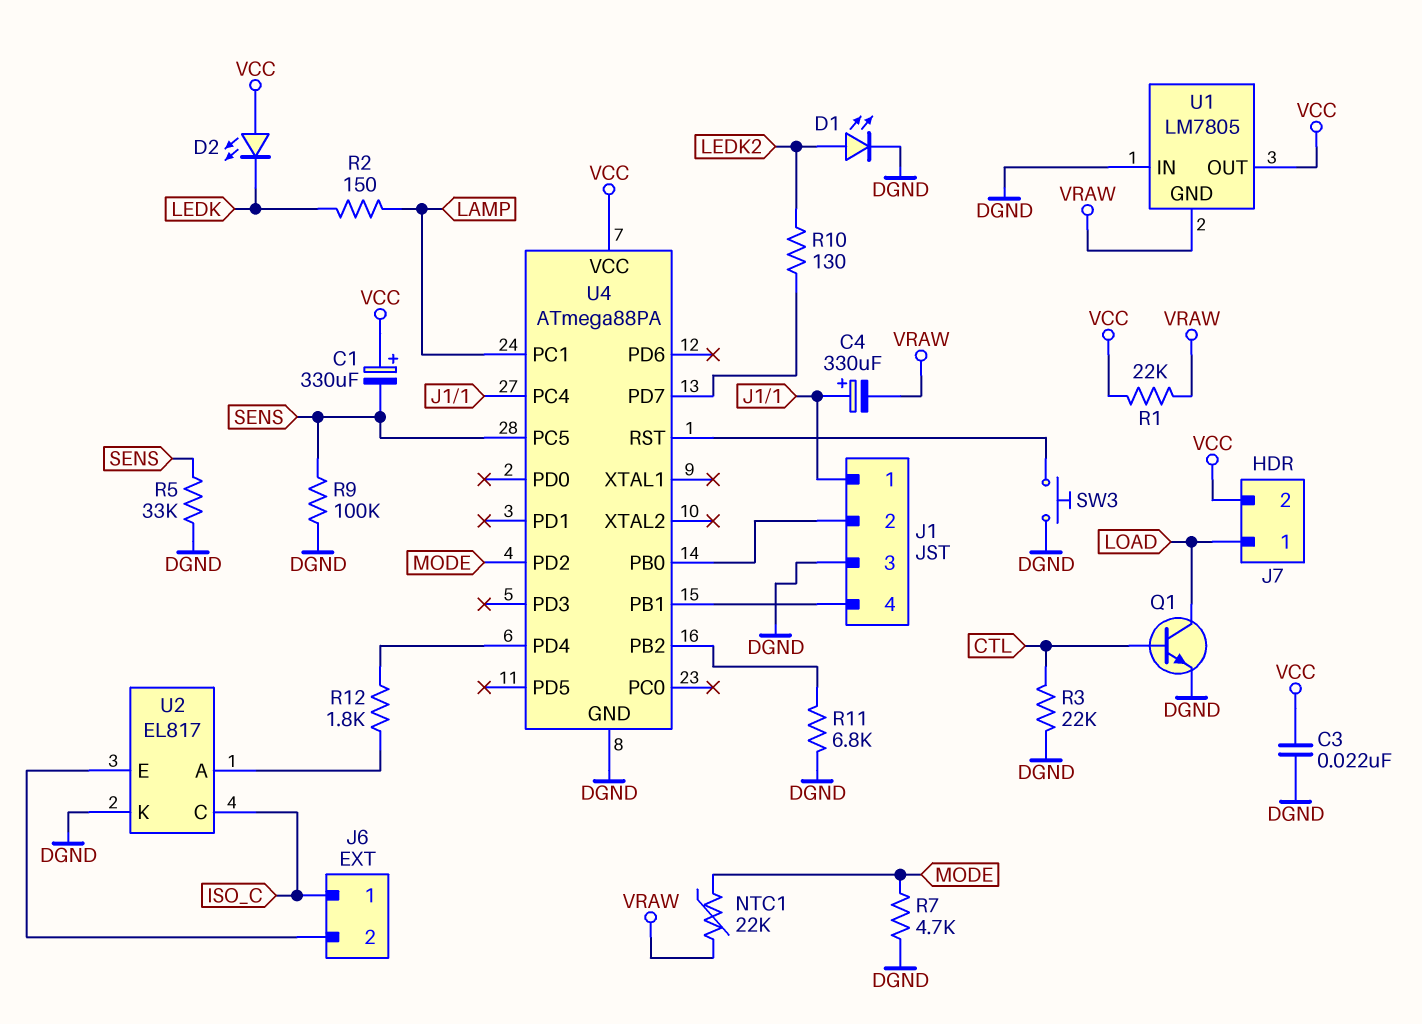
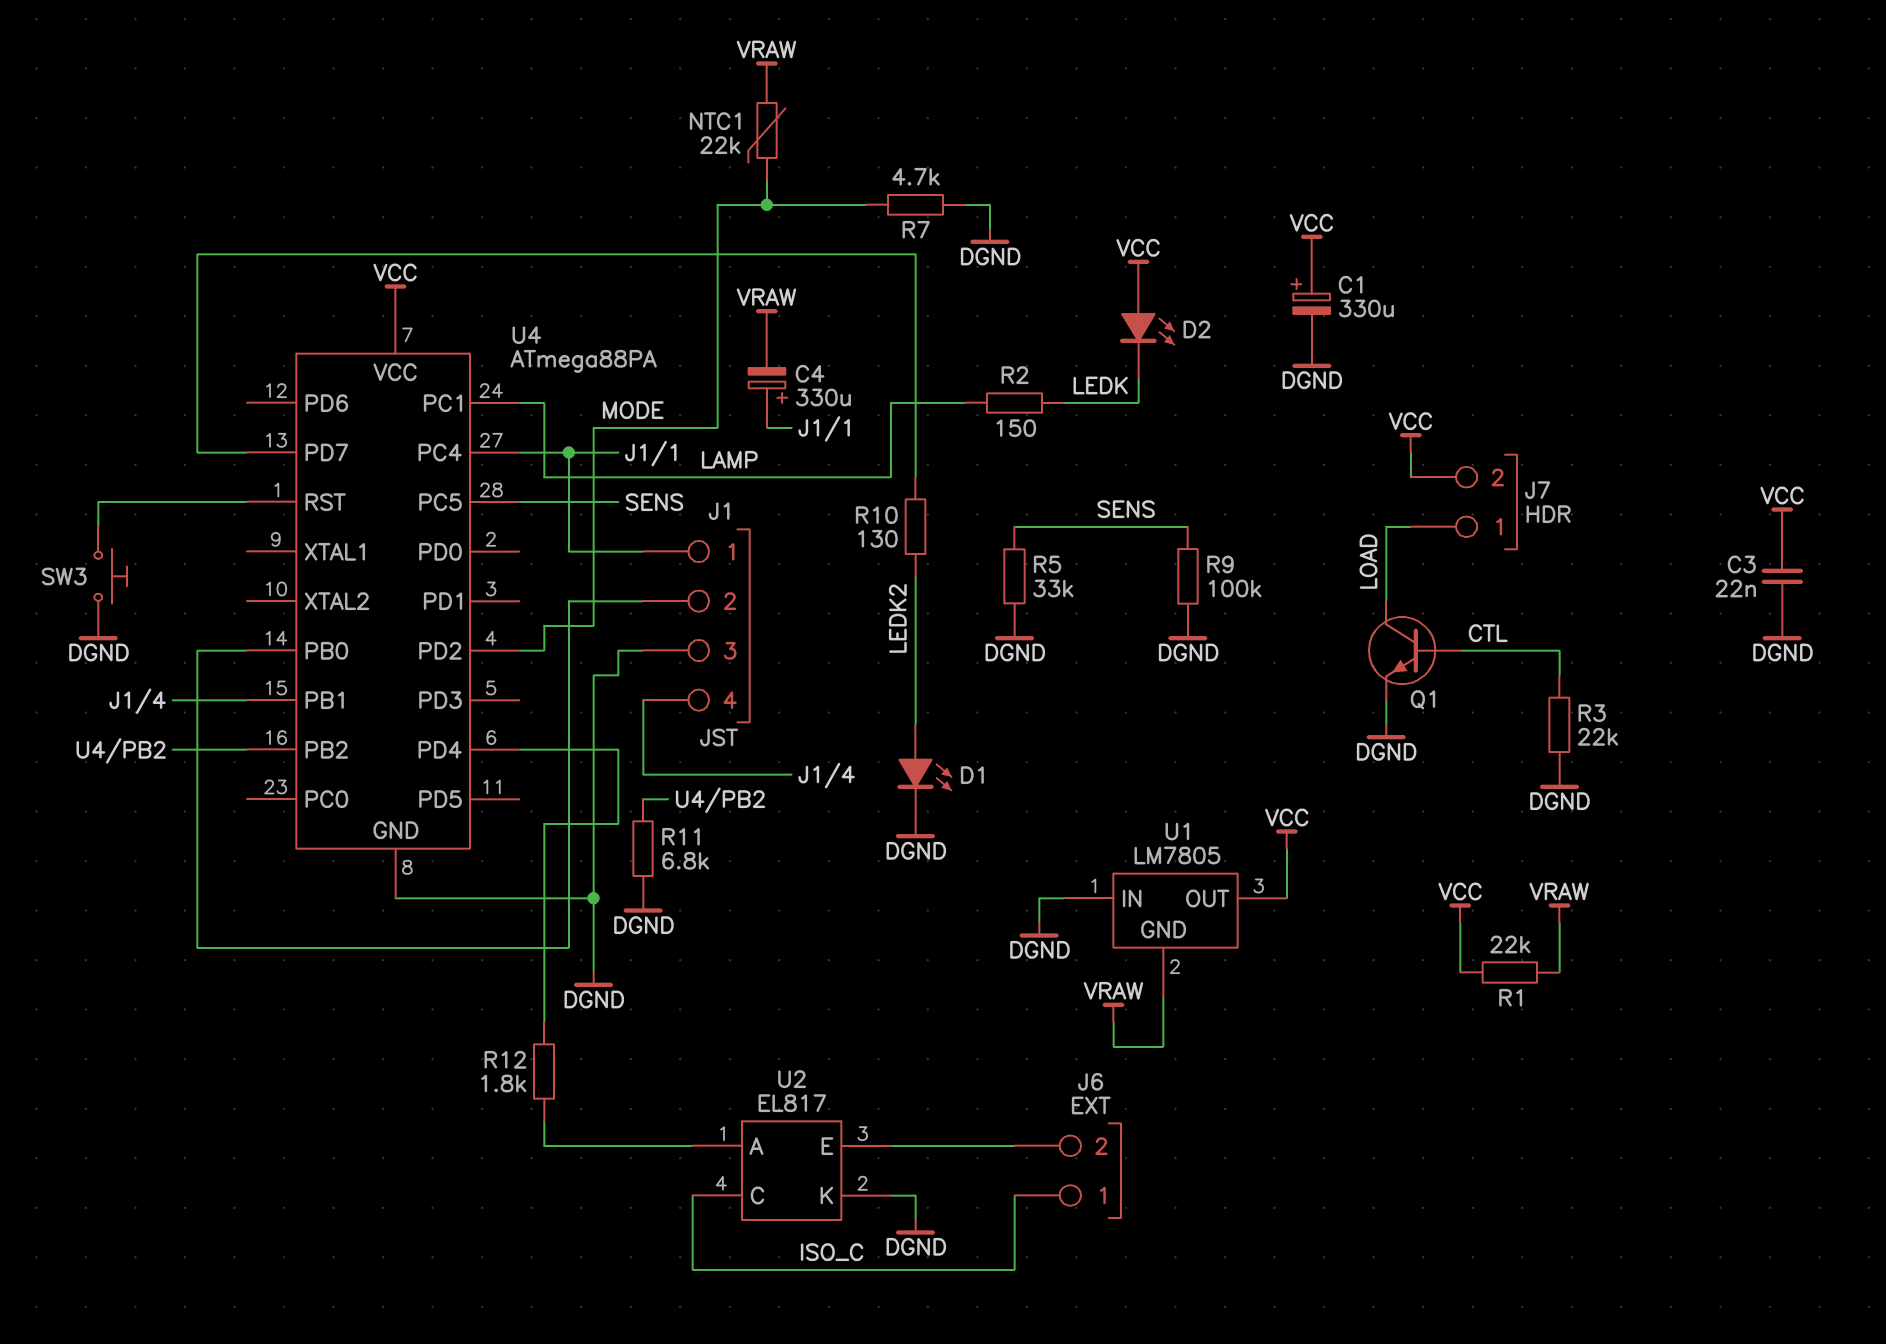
C1: 330uF (plus VCC, minus SENS) -> 330uF (plus VCC, minus DGND)

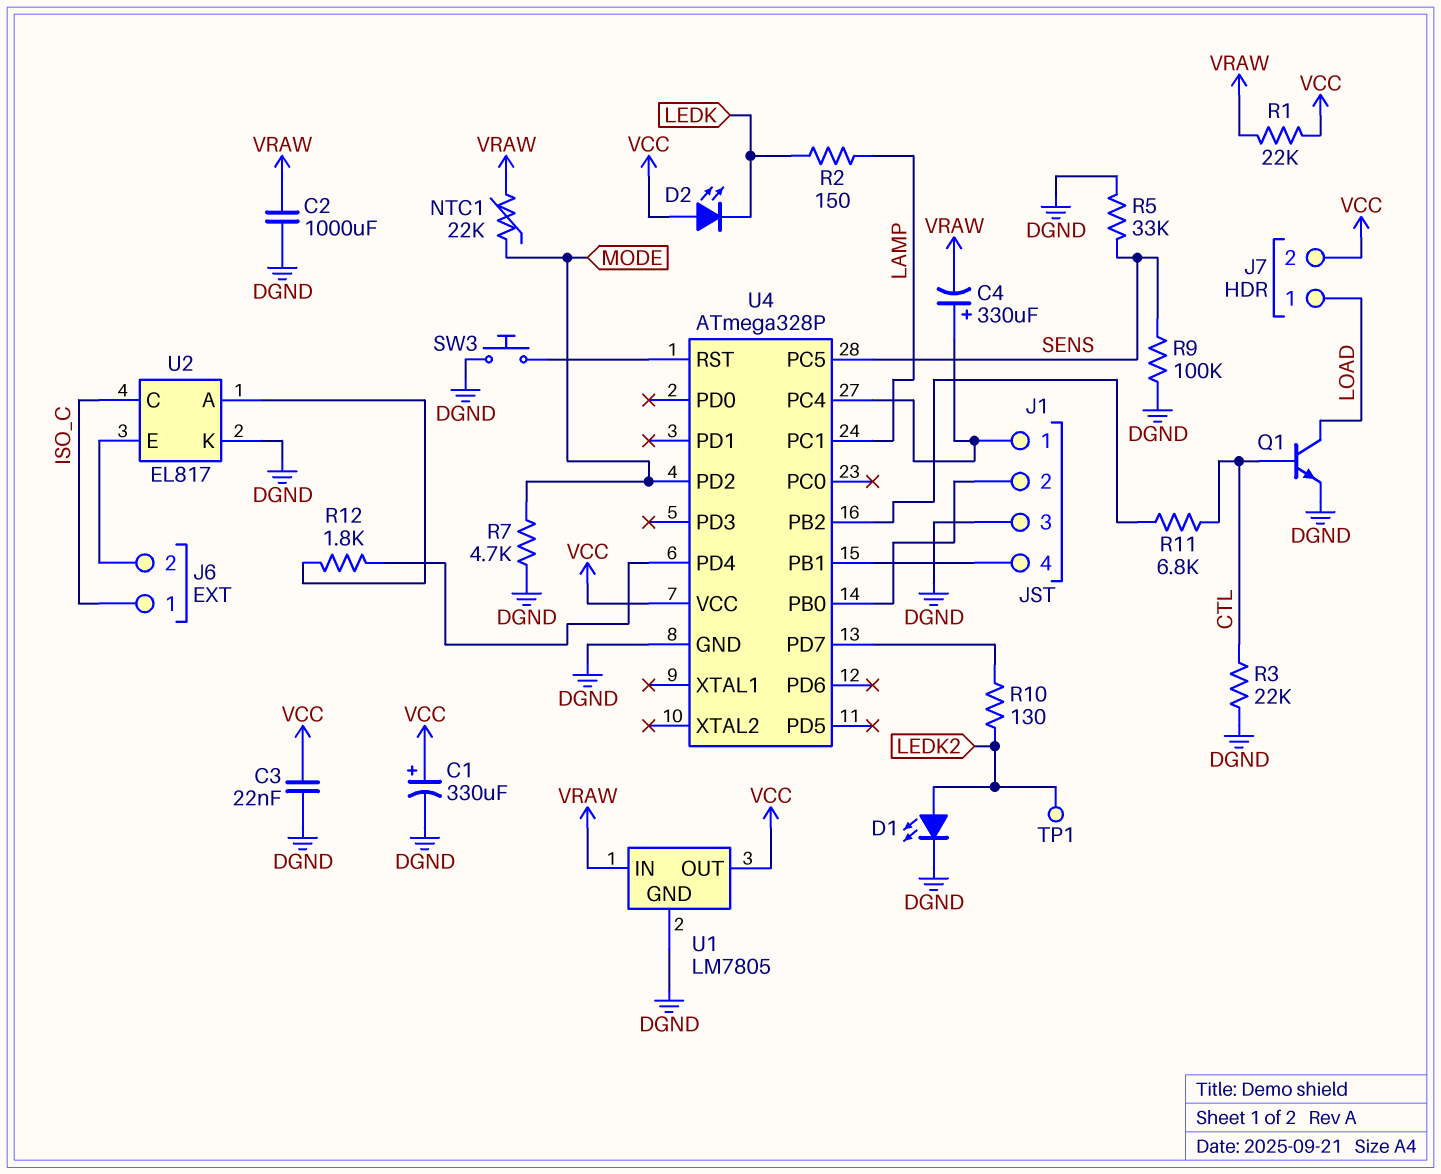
C2: none -> 1000uF (DGND, VRAW)
R11: 6.8k (DGND, U4/PB2) -> 6.8k (CTL, U4/PB2)
TP1: none -> test point (LEDK2)
U1 pin GND: VRAW -> DGND
U1 pin IN: DGND -> VRAW
U4: ATmega88PA -> ATmega328P

